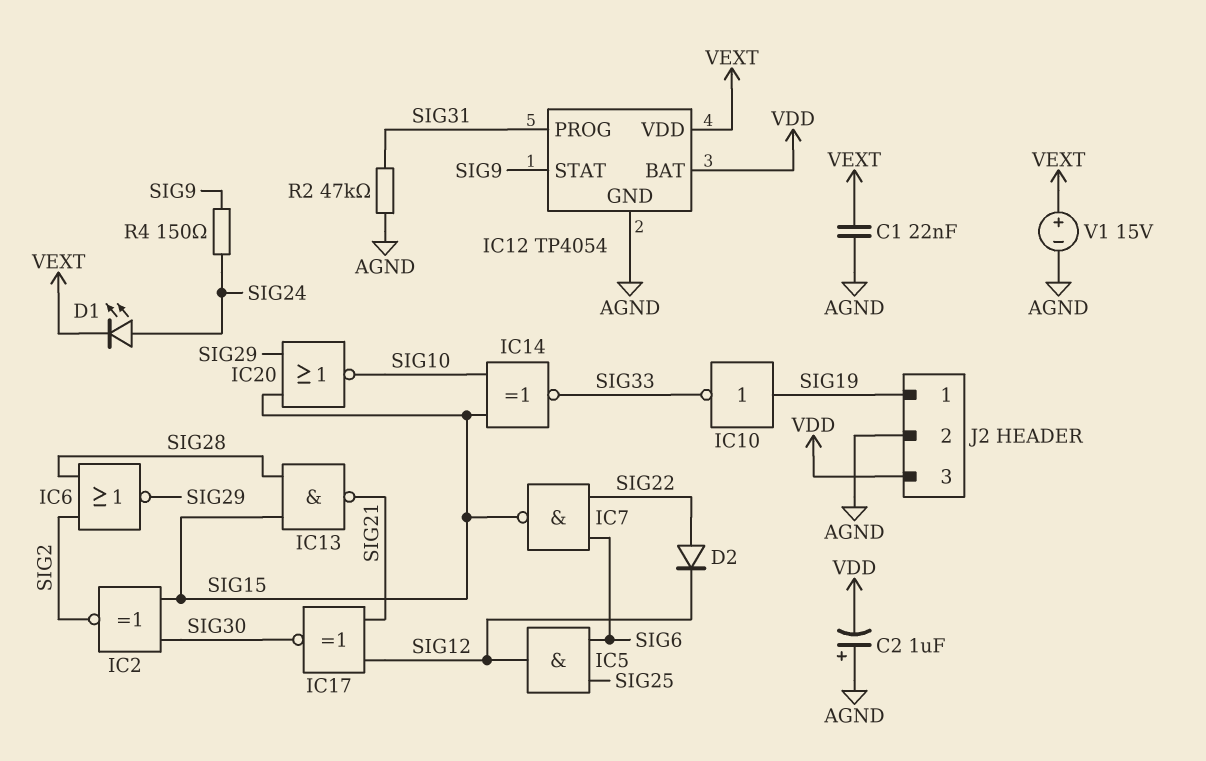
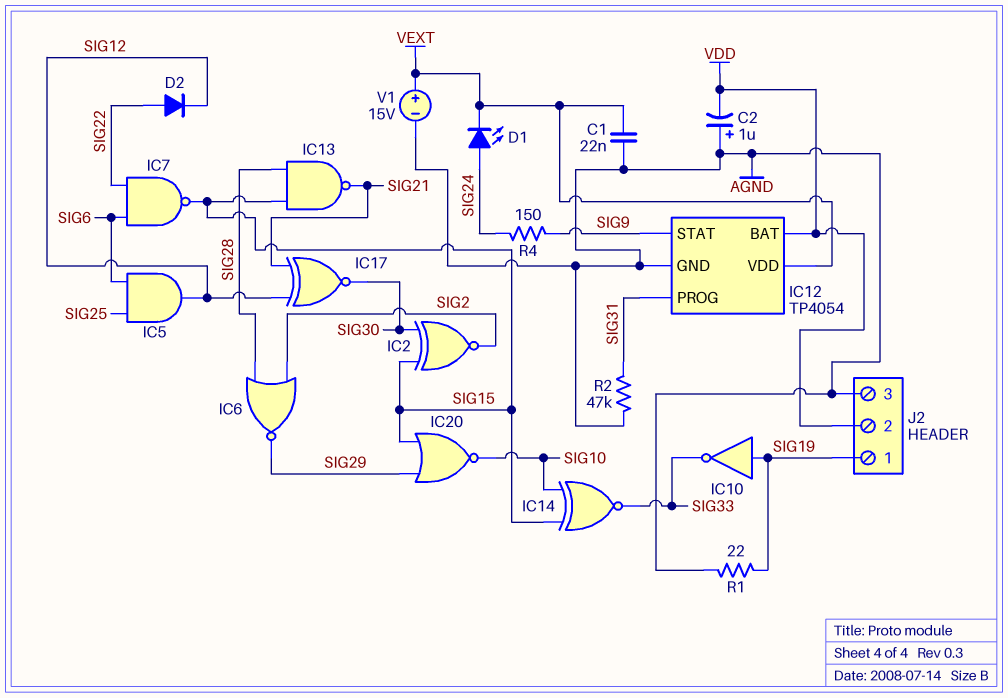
J2 pin 2: AGND -> VDD
J2 pin 3: VDD -> AGND
R1: none -> 22 (AGND, SIG19)

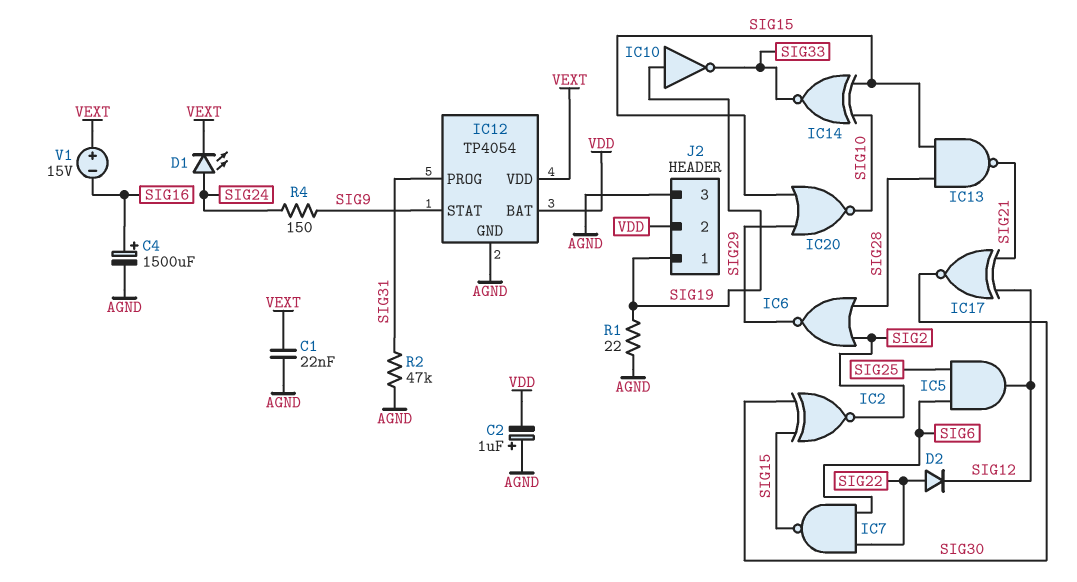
C4: none -> 1500uF (plus SIG16, minus AGND)
V1: 15V (plus VEXT, minus AGND) -> 15V (plus VEXT, minus SIG16)

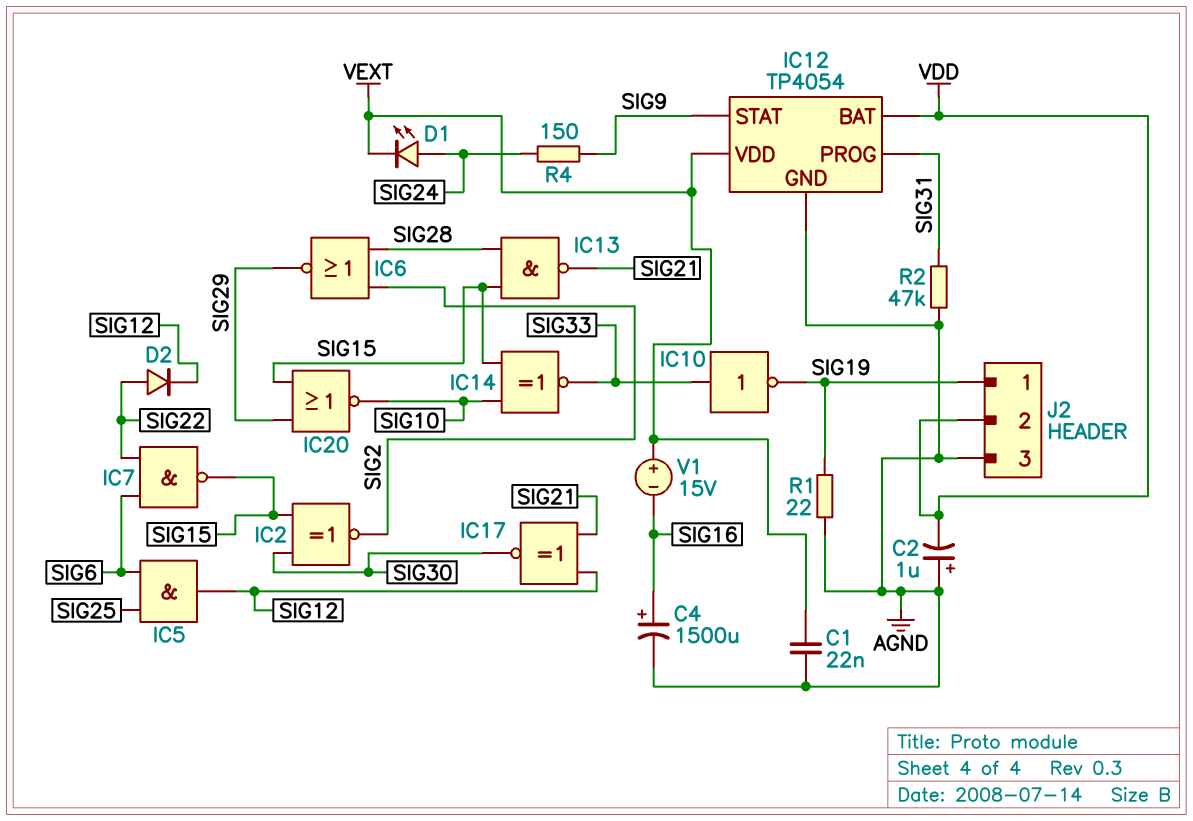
IC10: NOT (in SIG19, out SIG33) -> NOT (in SIG33, out SIG19)

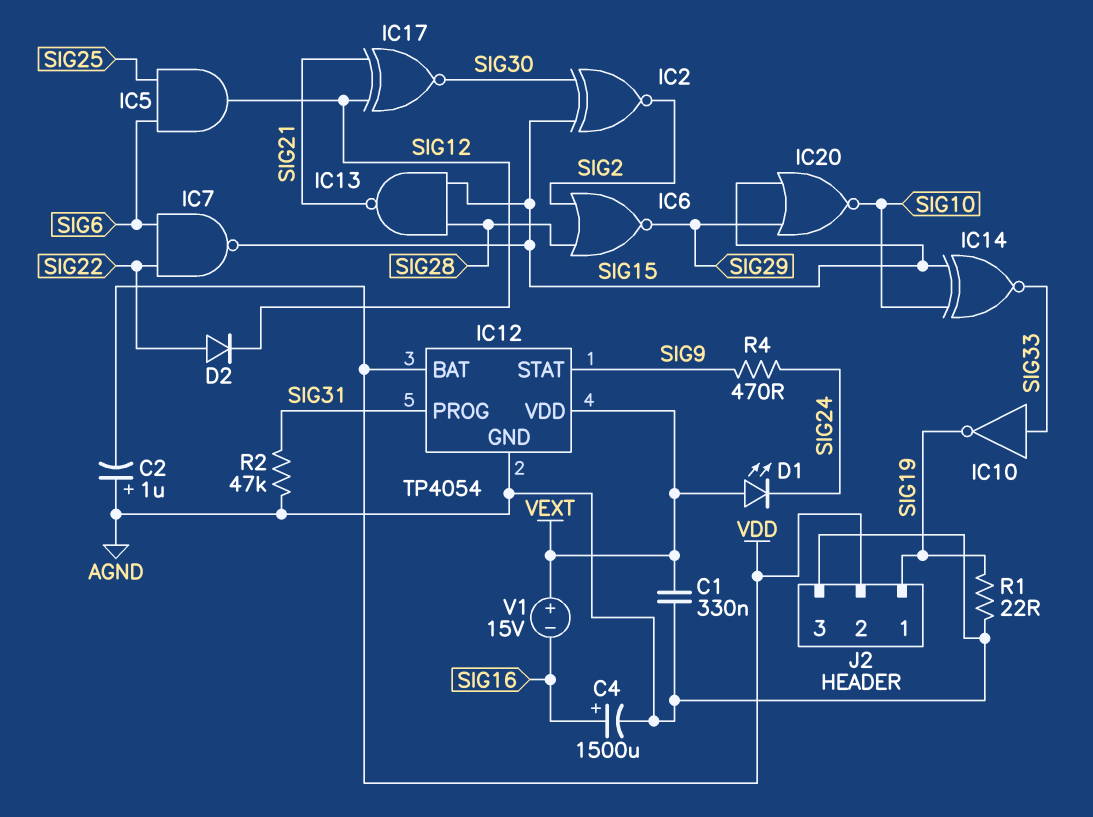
C1: 22nF (AGND, VEXT) -> 330nF (AGND, VEXT)
D1: LED (A SIG24, K VEXT) -> LED (A VEXT, K SIG24)
R4: 150 (SIG9, SIG24) -> 470 (SIG9, SIG24)

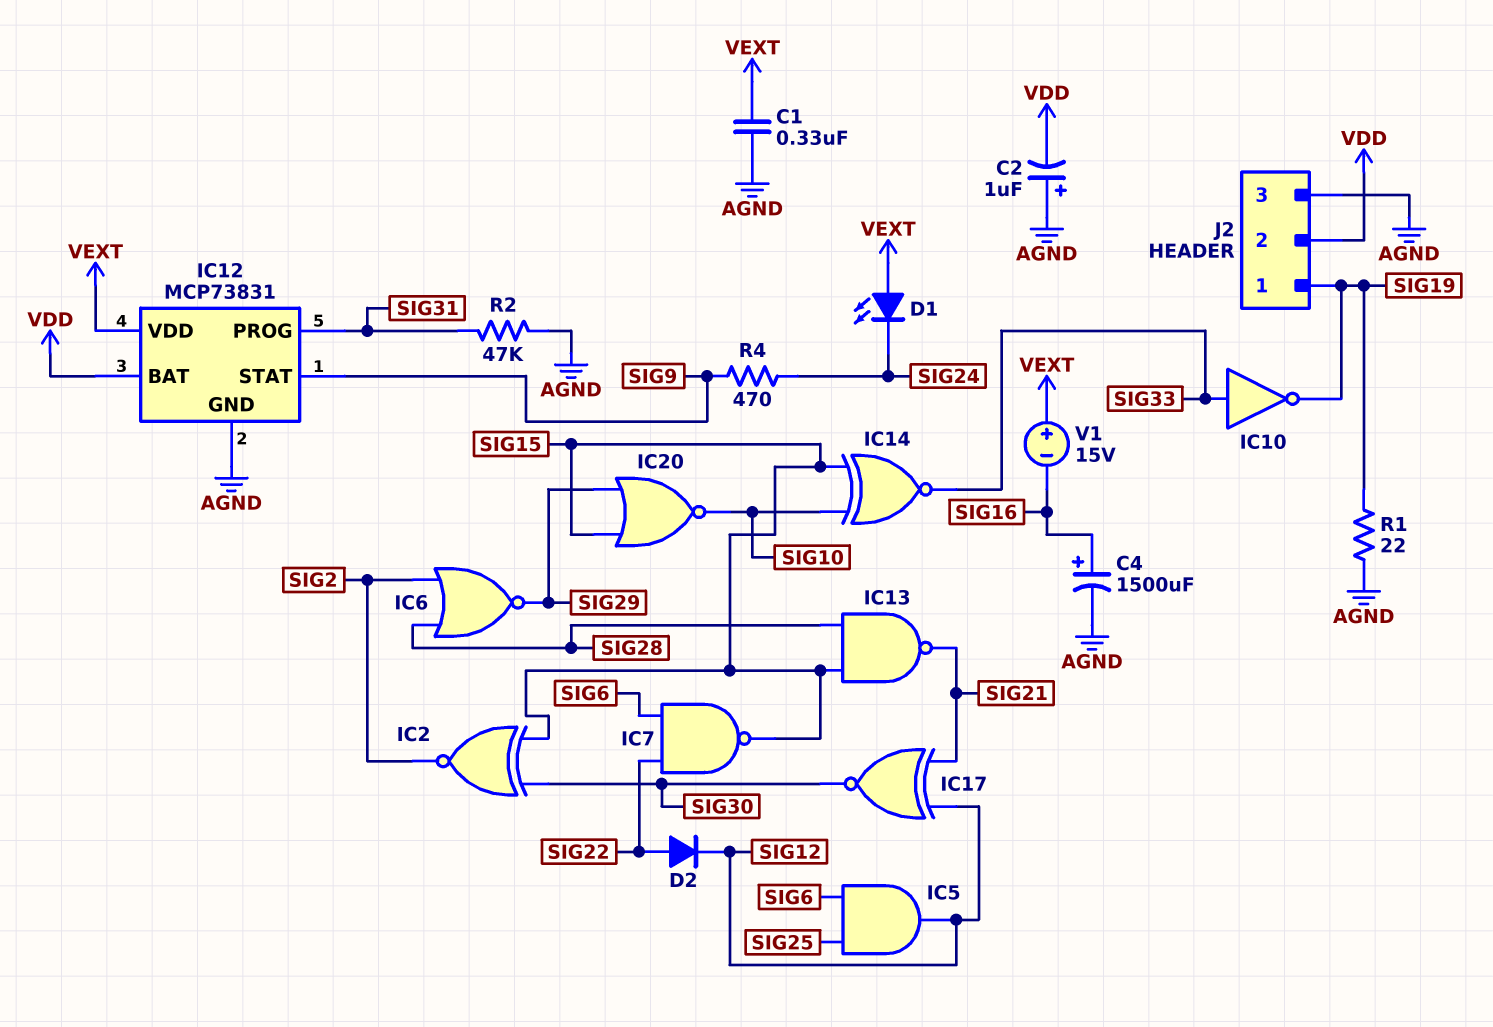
IC12: TP4054 -> MCP73831

